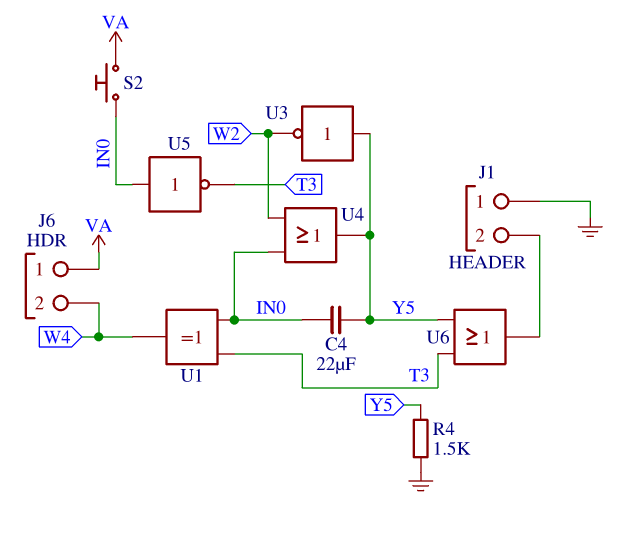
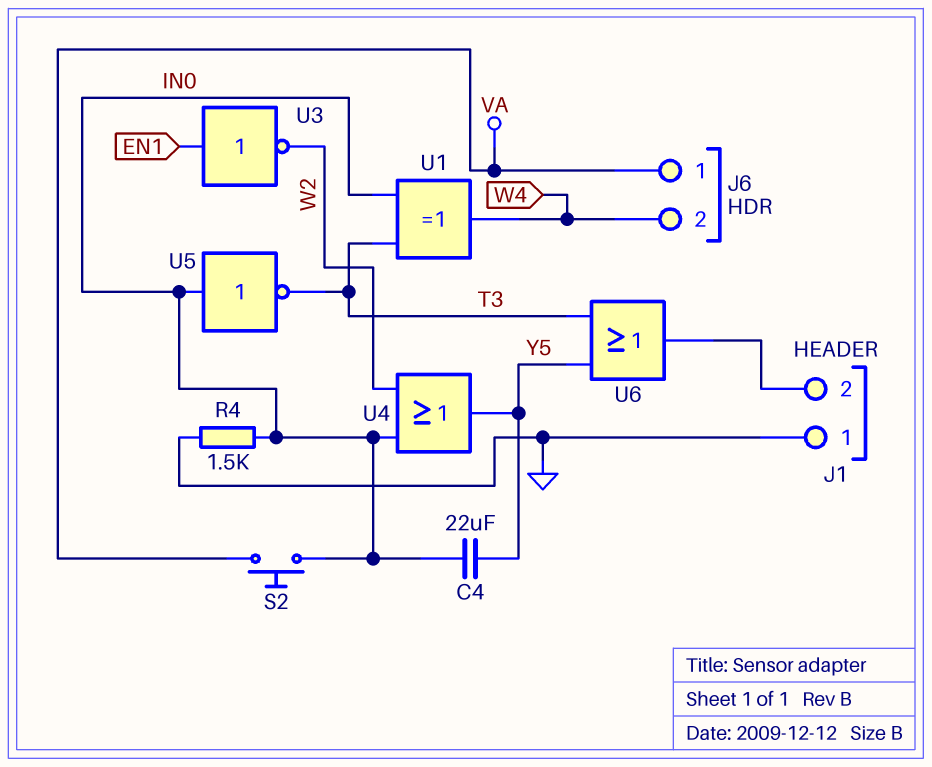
R4: 1.5k (GND, Y5) -> 1.5k (GND, IN0)
U3: NOT (in Y5, out W2) -> NOT (in EN1, out W2)

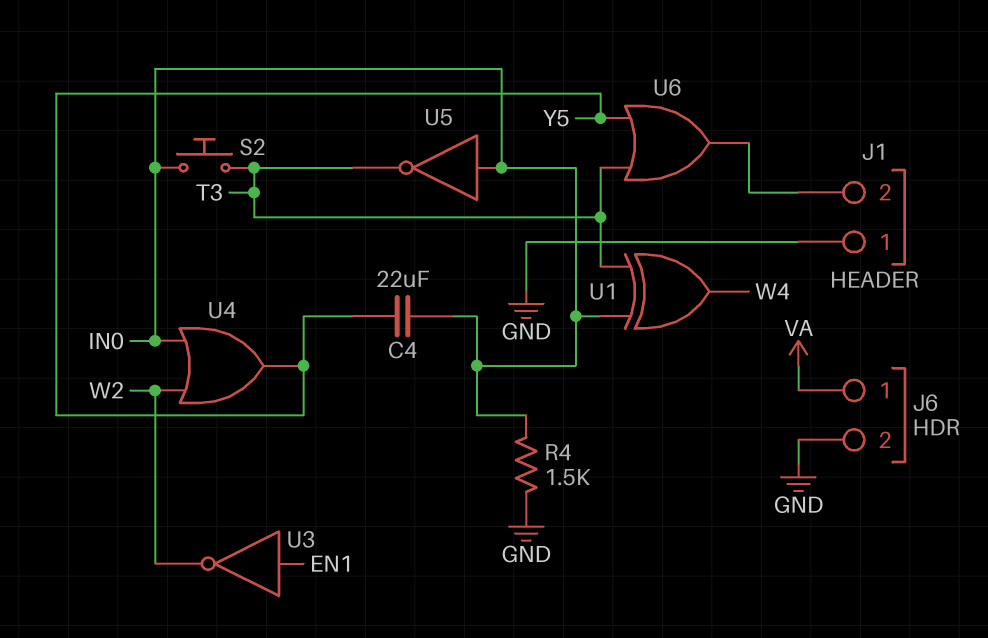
J6 pin 2: W4 -> GND
S2: button (IN0, VA) -> button (IN0, T3)

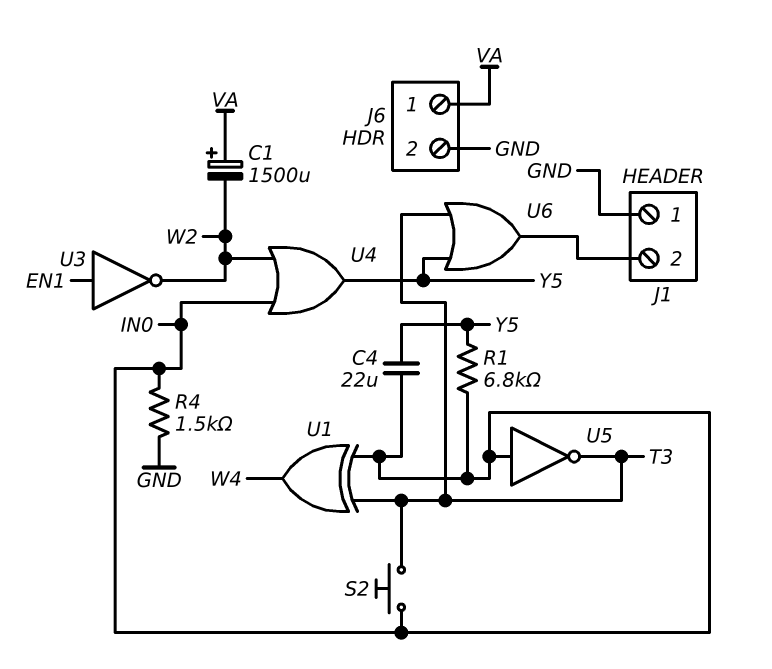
C1: none -> 1500uF (plus VA, minus W2)
R1: none -> 6.8k (IN0, Y5)

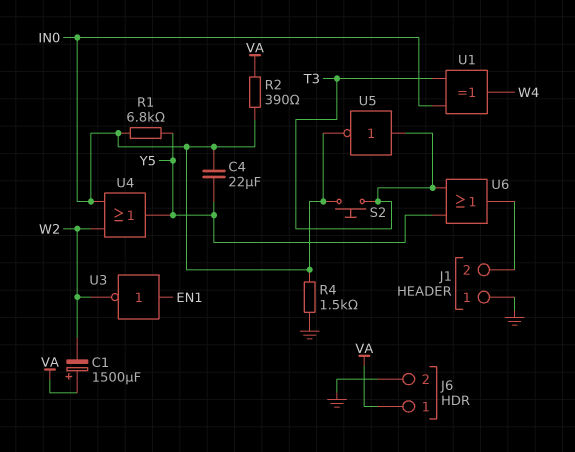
R2: none -> 390 (IN0, VA)
U5: NOT (in IN0, out T3) -> NOT (in T3, out IN0)

